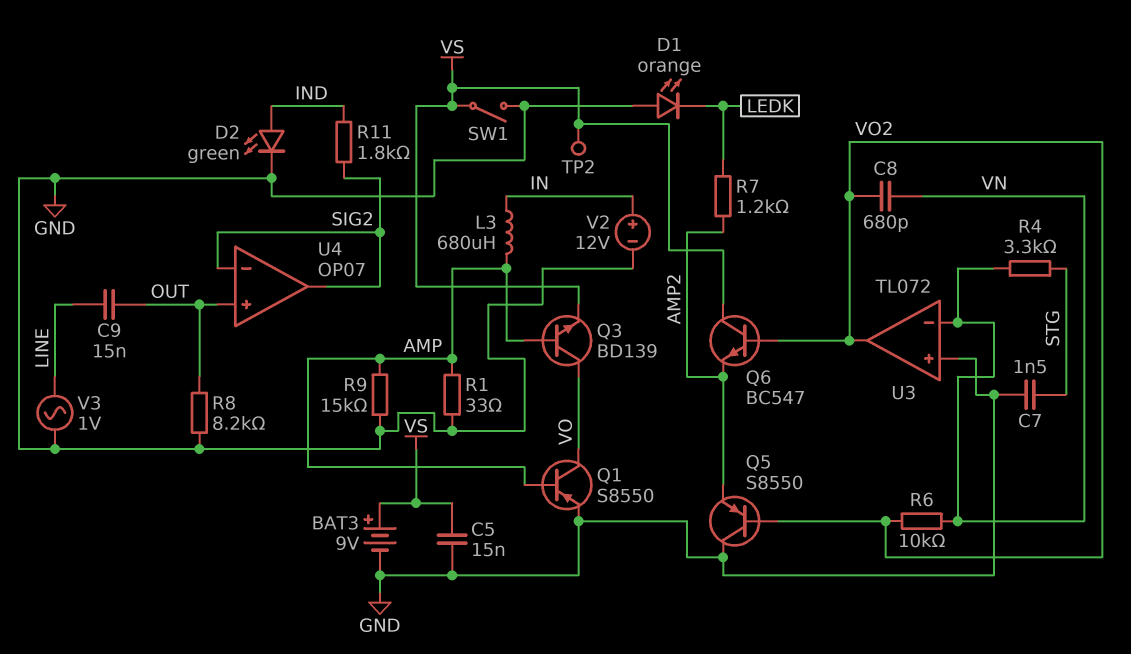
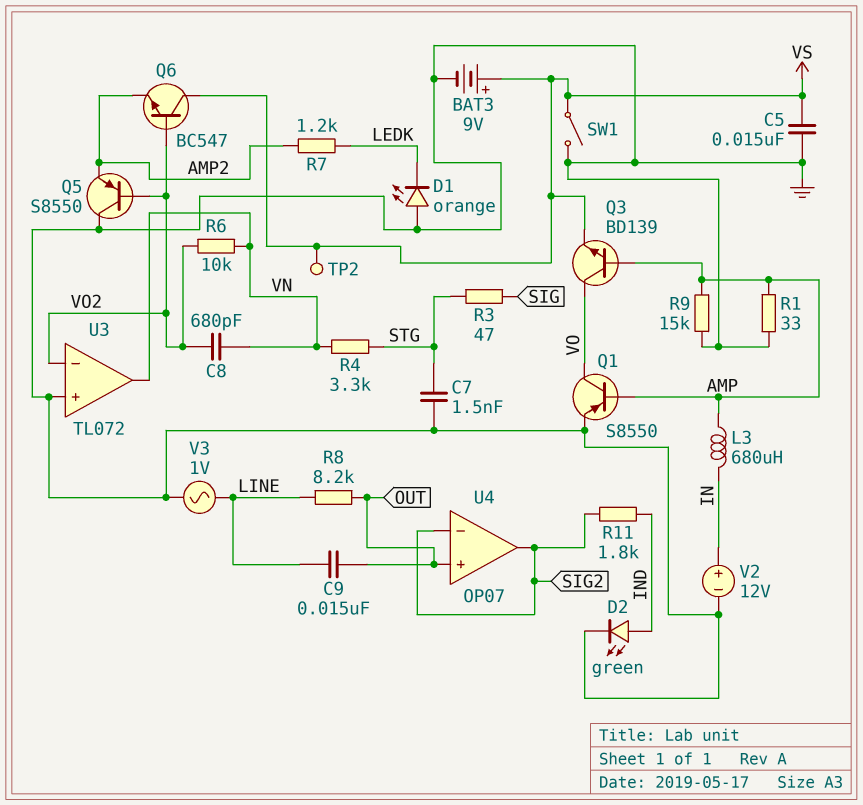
R3: none -> 47 (SIG, STG)
R8: 8.2k (GND, OUT) -> 8.2k (LINE, OUT)
U3 pin in-: VN -> VO2
U3 pin out: VO2 -> VN

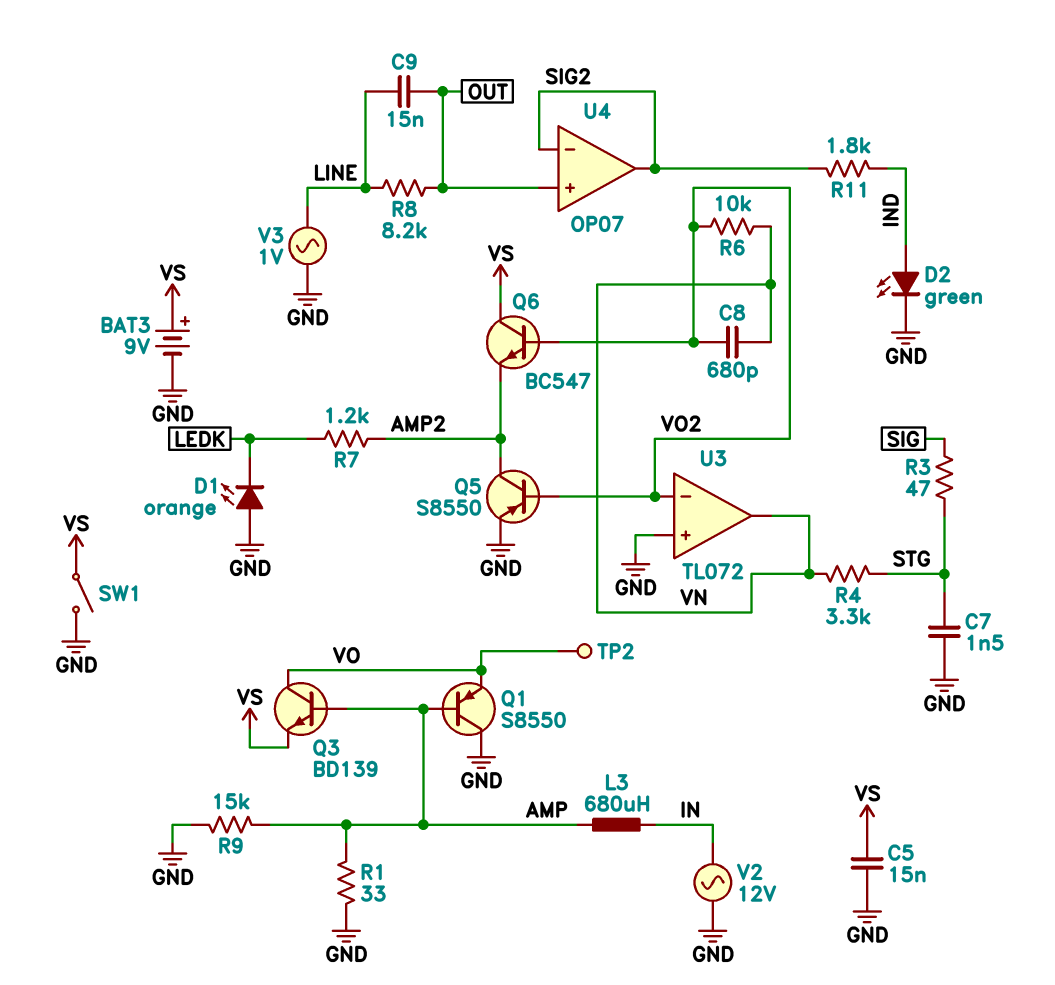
Q1: PNP S8550 (B AMP, C VO, E GND) -> PNP S8550 (B AMP, C GND, E VO)
Q5: PNP S8550 (B VO2, C GND, E AMP2) -> PNP S8550 (B VO2, C AMP2, E GND)
TP2: test point (VS) -> test point (VO)
V2: 12V (plus IN, minus GND) -> AC 12V (GND, IN)

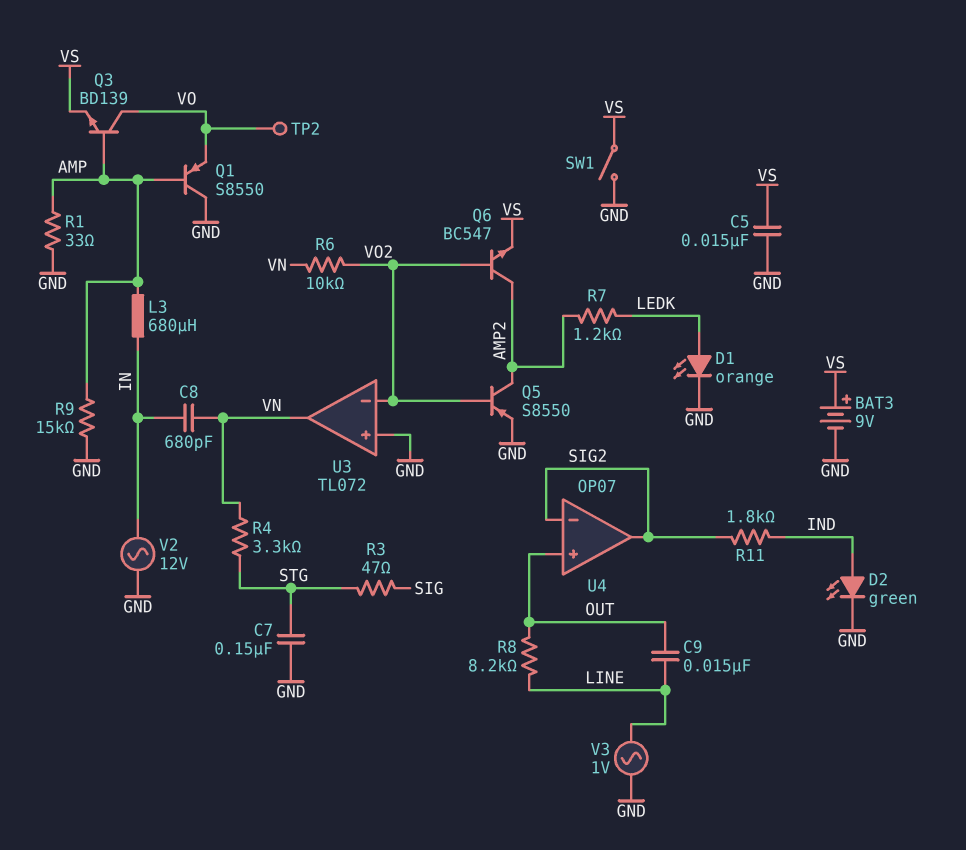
C7: 1.5nF (GND, STG) -> 150nF (GND, STG)
C8: 680pF (VN, VO2) -> 680pF (IN, VN)
D1: LED orange (A GND, K LEDK) -> LED orange (A LEDK, K GND)
Q6: NPN BC547 (B VO2, C VS, E AMP2) -> NPN BC547 (B VO2, C AMP2, E VS)

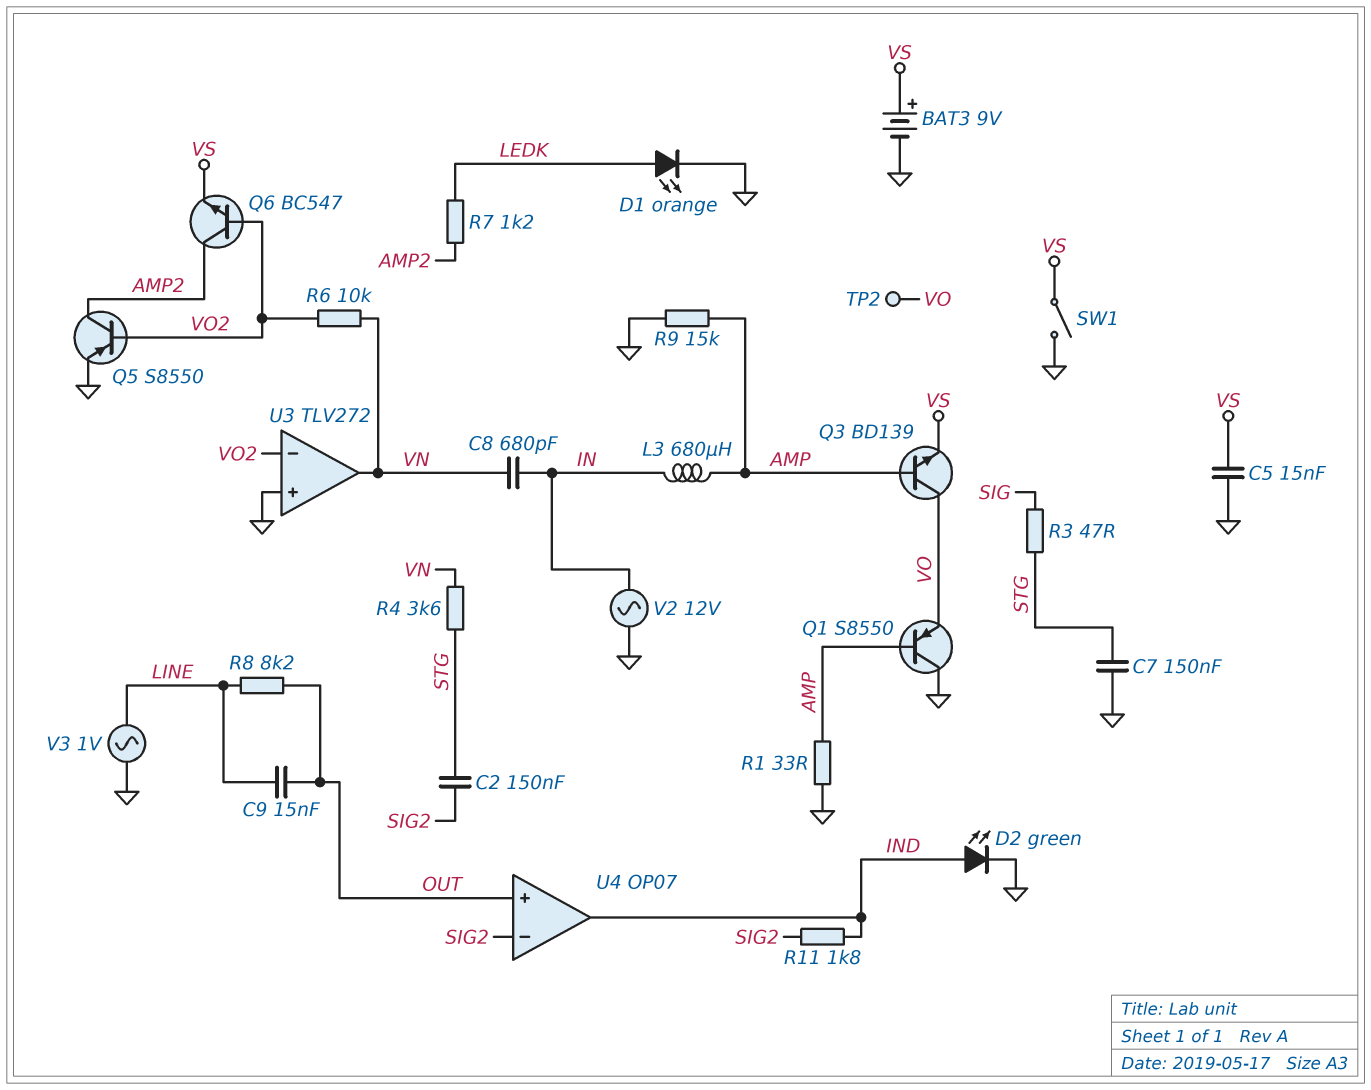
C2: none -> 150nF (SIG2, STG)
R4: 3.3k (STG, VN) -> 3.6k (STG, VN)
U3: TL072 -> TLV272
U4 pin out: SIG2 -> IND

